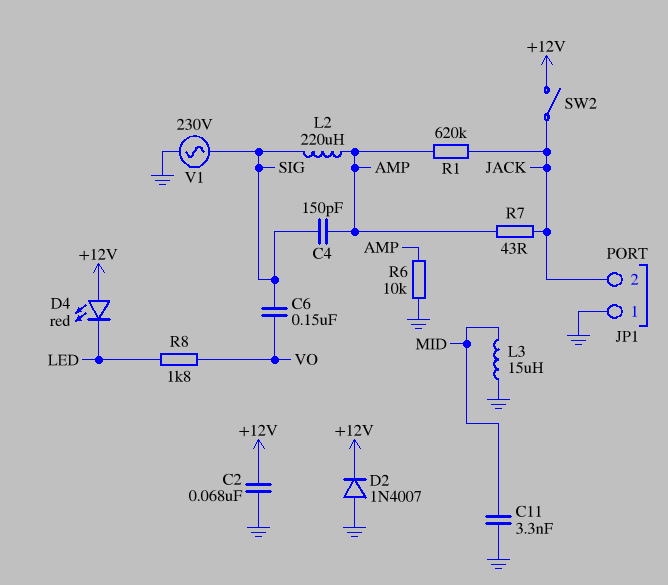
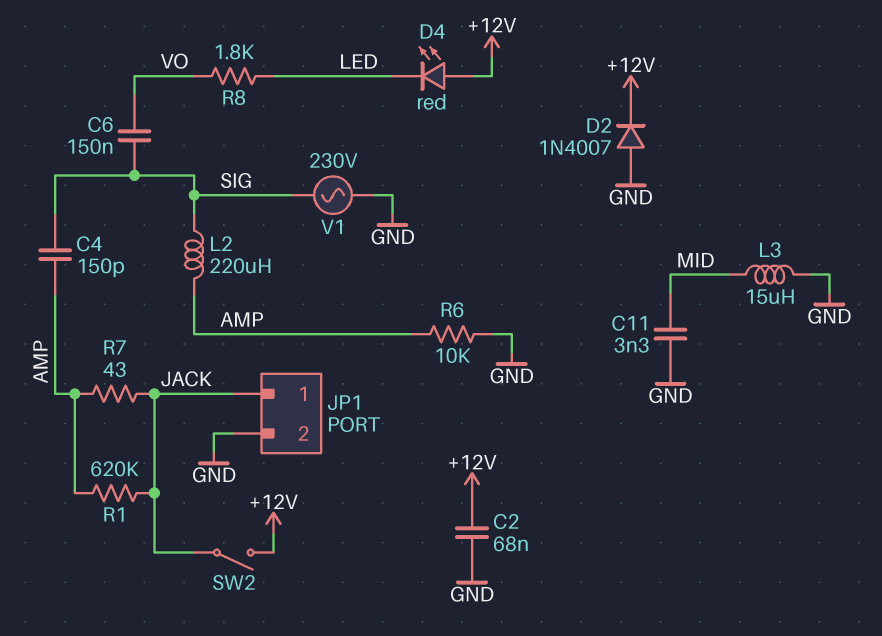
JP1 pin 1: GND -> JACK
JP1 pin 2: JACK -> GND

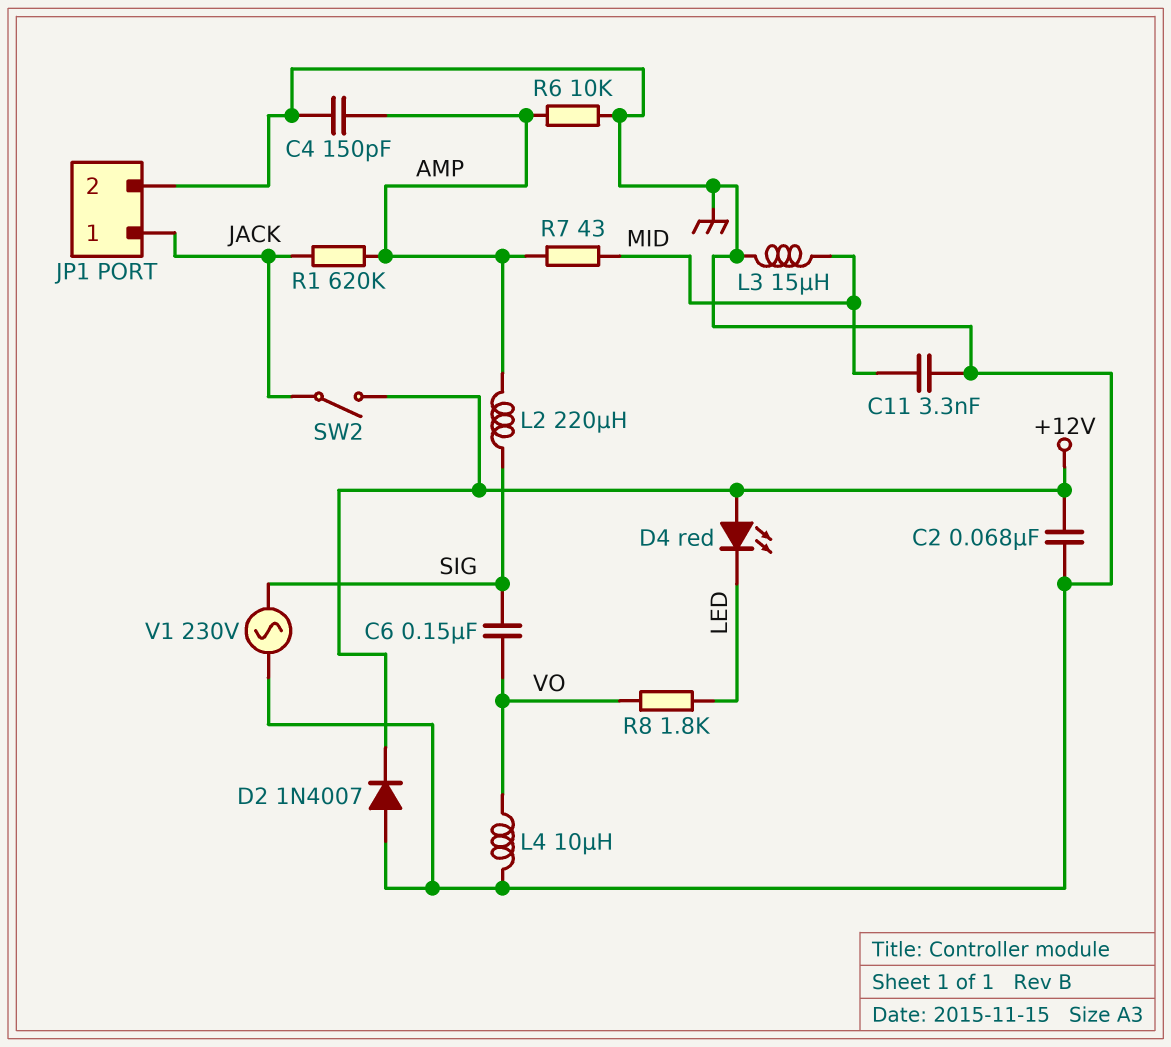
C4: 150pF (AMP, SIG) -> 150pF (AMP, GND)
L4: none -> 10uH (GND, VO)
R7: 43 (AMP, JACK) -> 43 (AMP, MID)

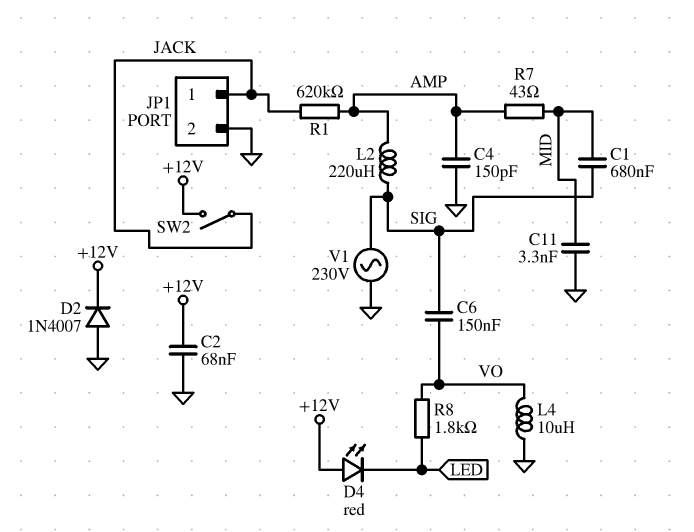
C1: none -> 680nF (MID, SIG)
L3: 15uH (GND, MID) -> none
R6: 10k (AMP, GND) -> none

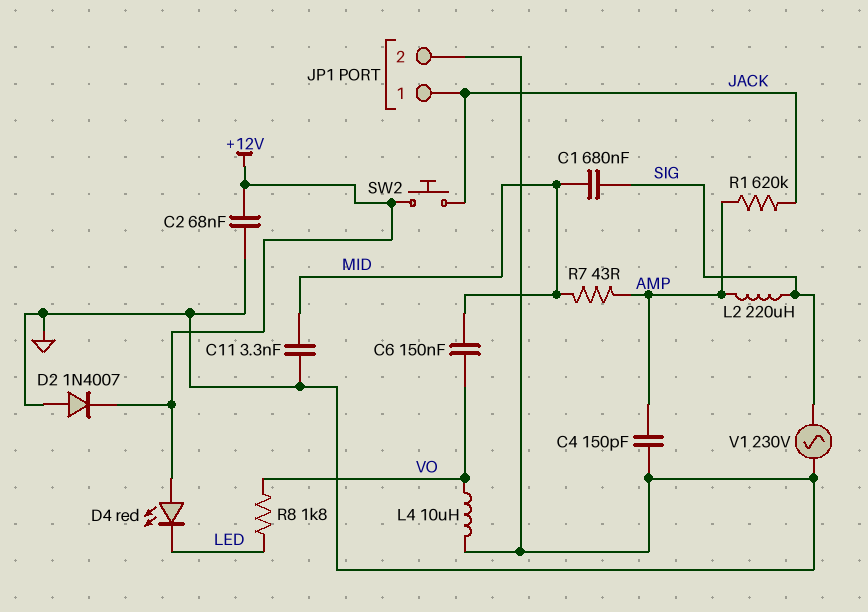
C6: 150nF (SIG, VO) -> 150nF (MID, VO)
SW2: switch (+12V, JACK) -> button (+12V, JACK)

